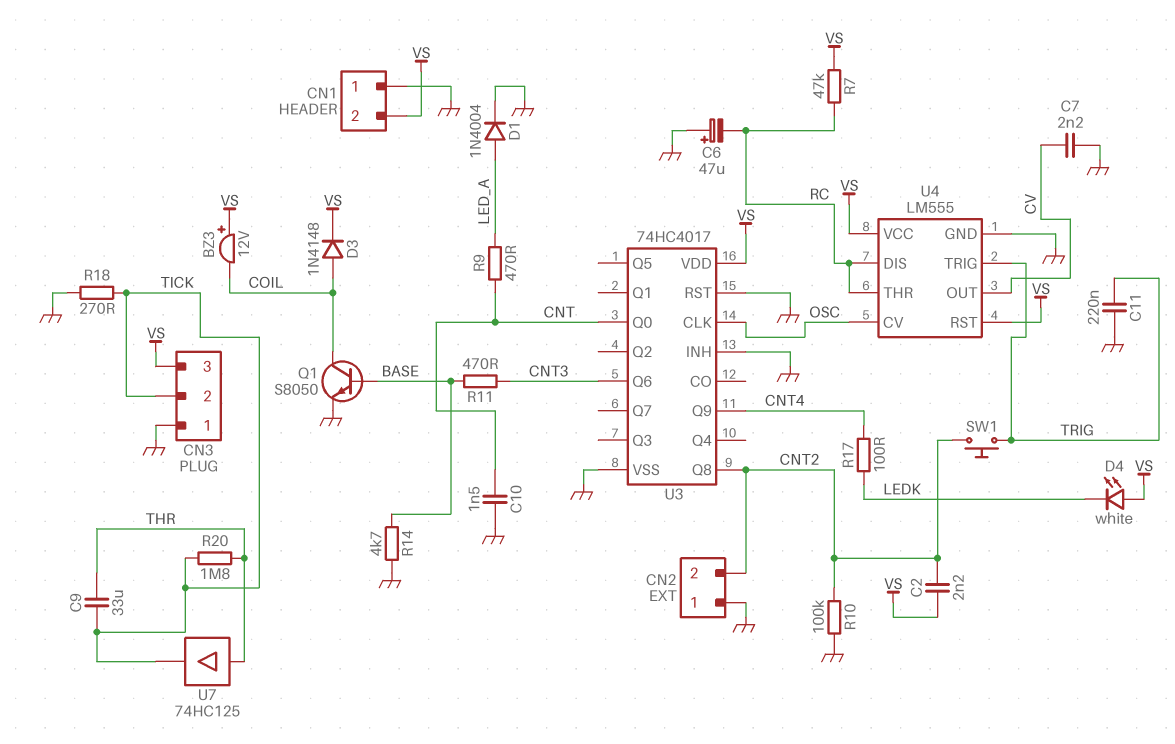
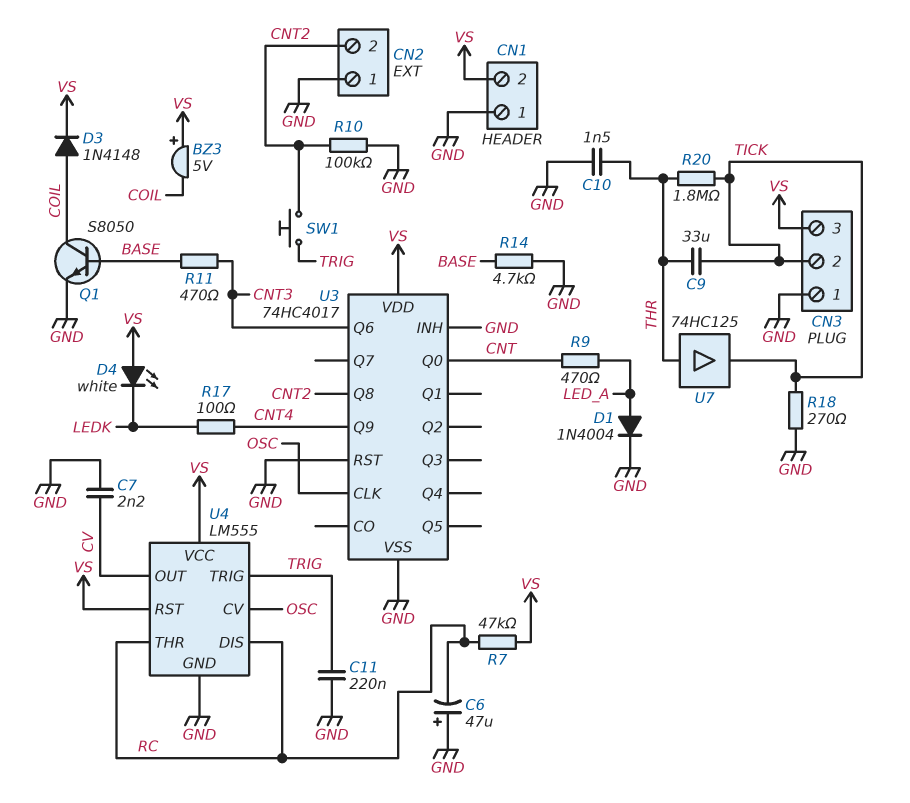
BZ3: buzzer 12V (plus VS, minus COIL) -> buzzer 5V (plus VS, minus COIL)
C2: 2.2nF (CNT2, VS) -> none
C10: 1.5nF (CNT, GND) -> 1.5nF (GND, THR)

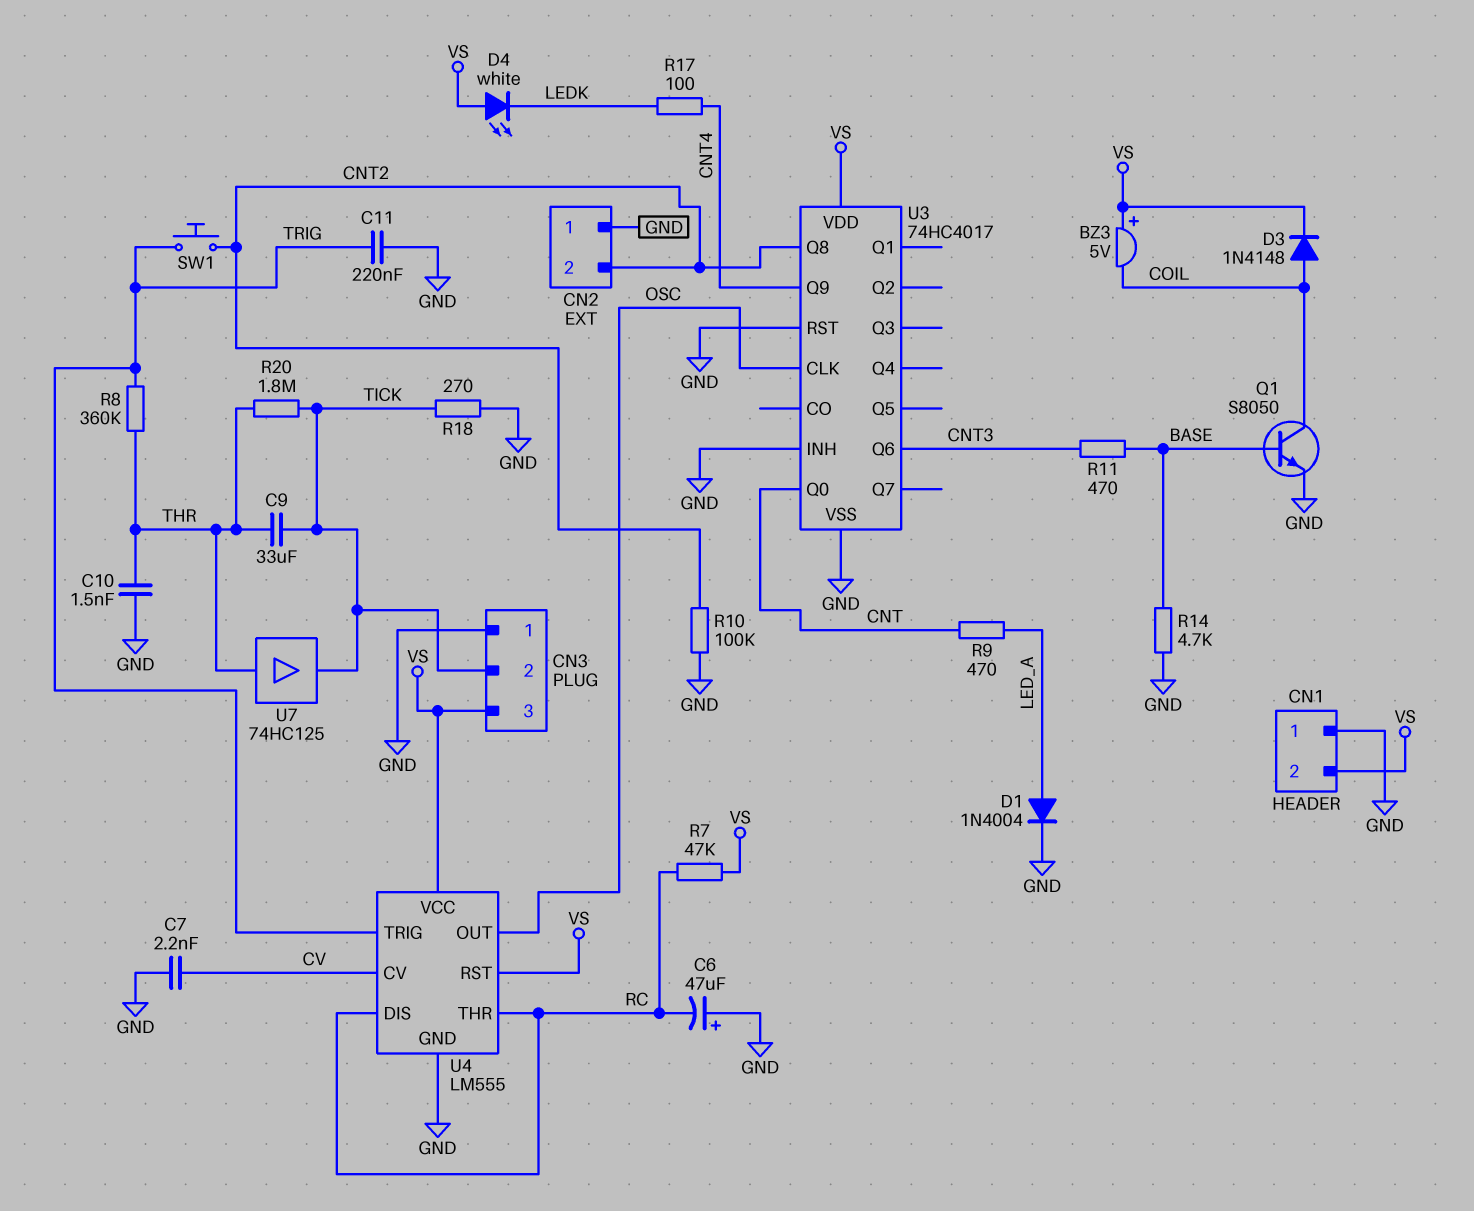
R8: none -> 360k (THR, TRIG)
U4 pin CV: OSC -> CV
U4 pin OUT: CV -> OSC

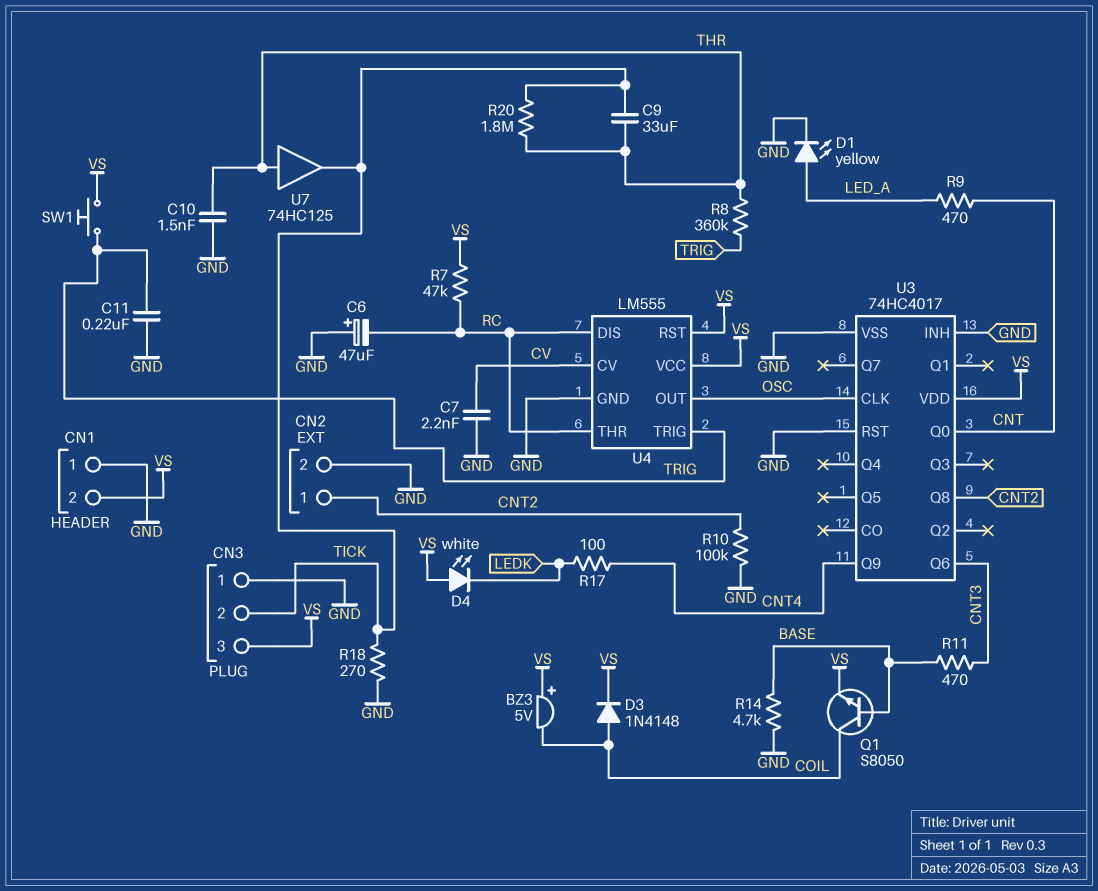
CN2 pin 1: GND -> CNT2
CN2 pin 2: CNT2 -> GND
D1: diode 1N4004 (A LED_A, K GND) -> LED yellow (A LED_A, K GND)
Q1: NPN S8050 (B BASE, C COIL, E GND) -> NPN S8050 (B BASE, C COIL, E VS)
SW1: button (CNT2, TRIG) -> button (TRIG, VS)

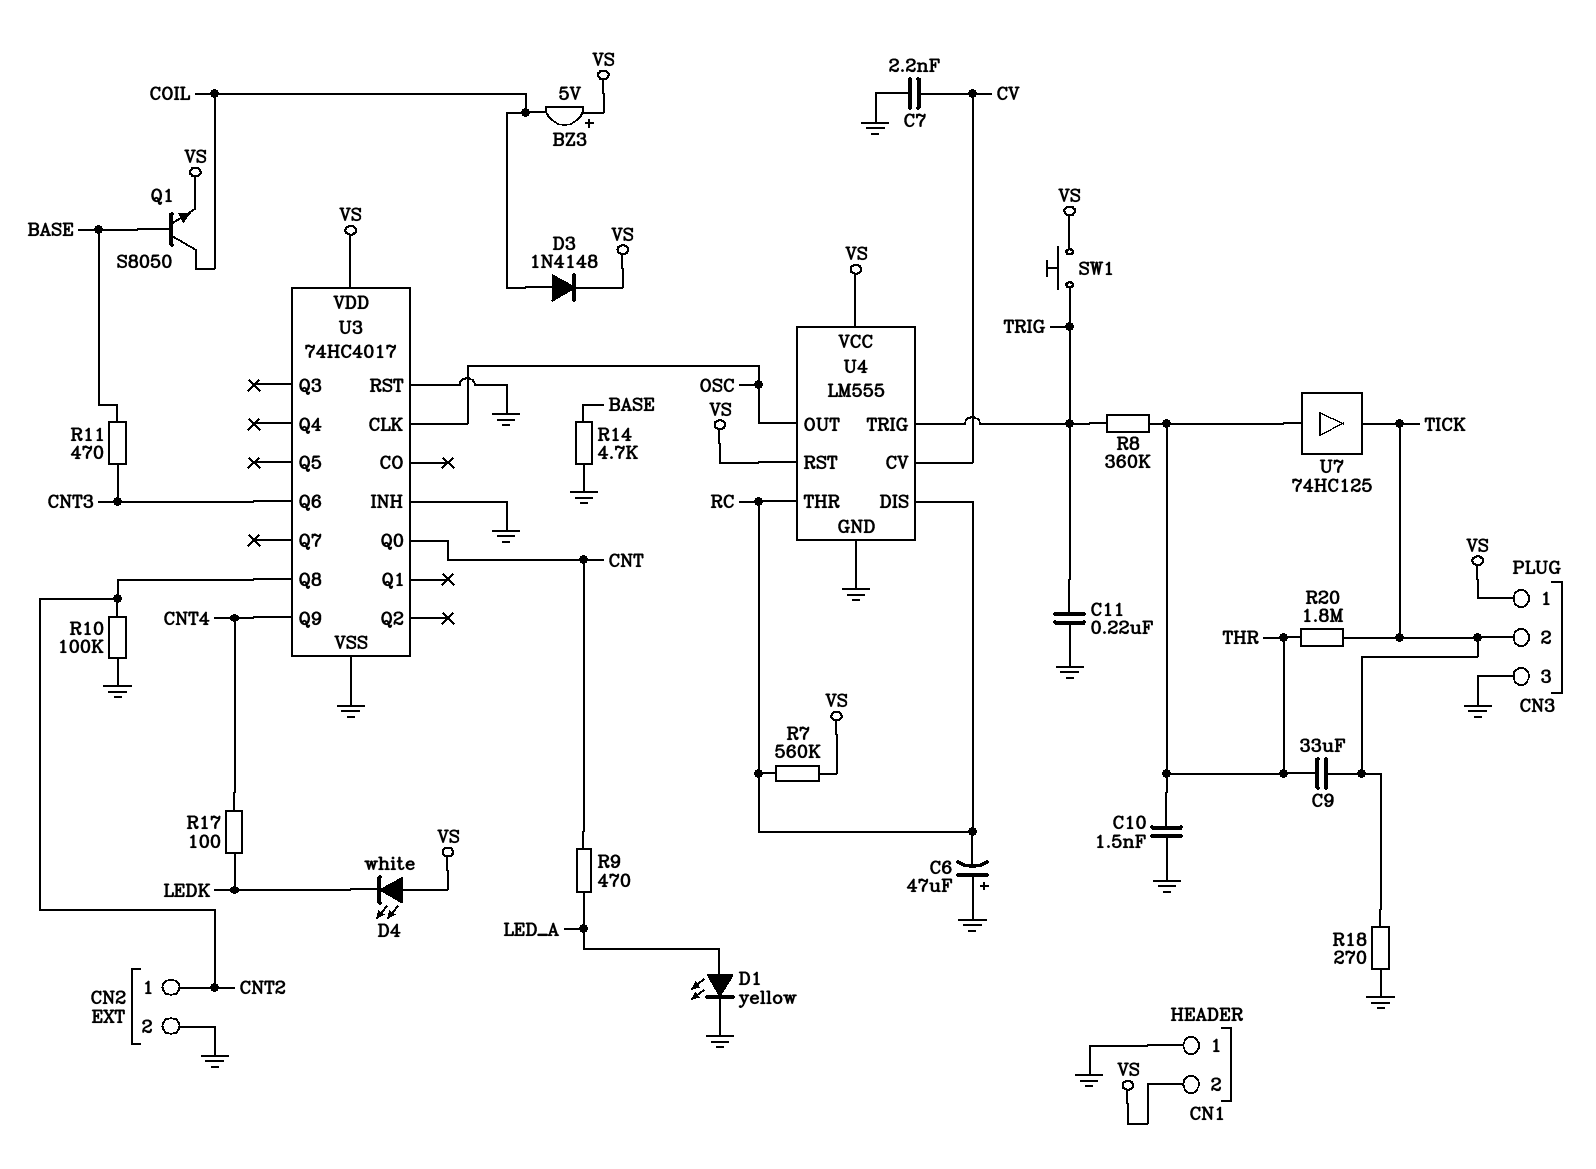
CN3 pin 1: GND -> VS
CN3 pin 3: VS -> GND
R7: 47k (RC, VS) -> 560k (RC, VS)

